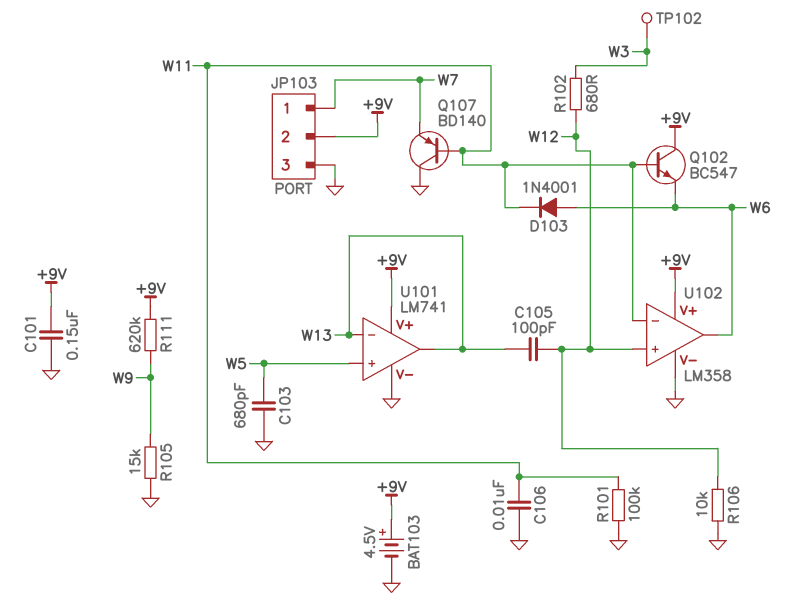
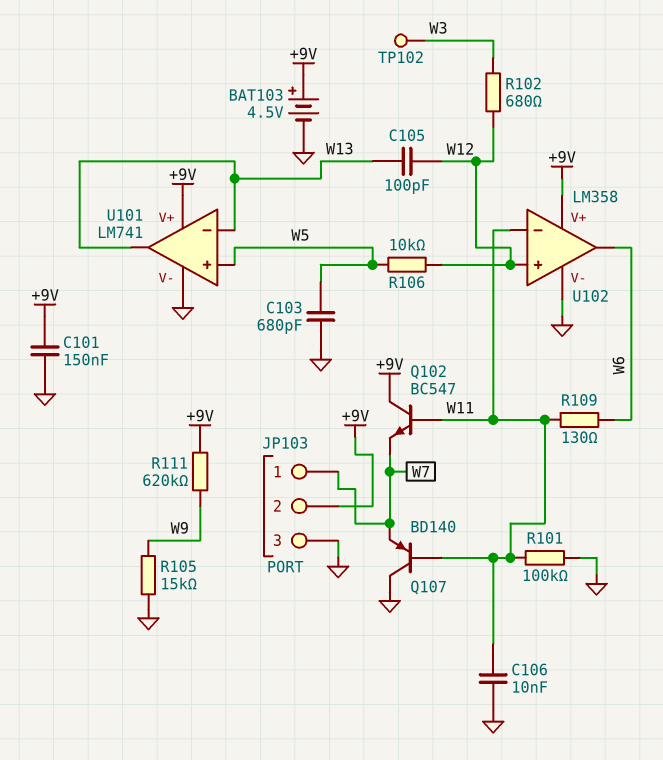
D103: diode 1N4001 (A W6, K W11) -> none
Q102: NPN BC547 (B W11, C +9V, E W6) -> NPN BC547 (B W11, C +9V, E W7)
R106: 10k (GND, W12) -> 10k (W5, W12)
R109: none -> 130 (W6, W11)

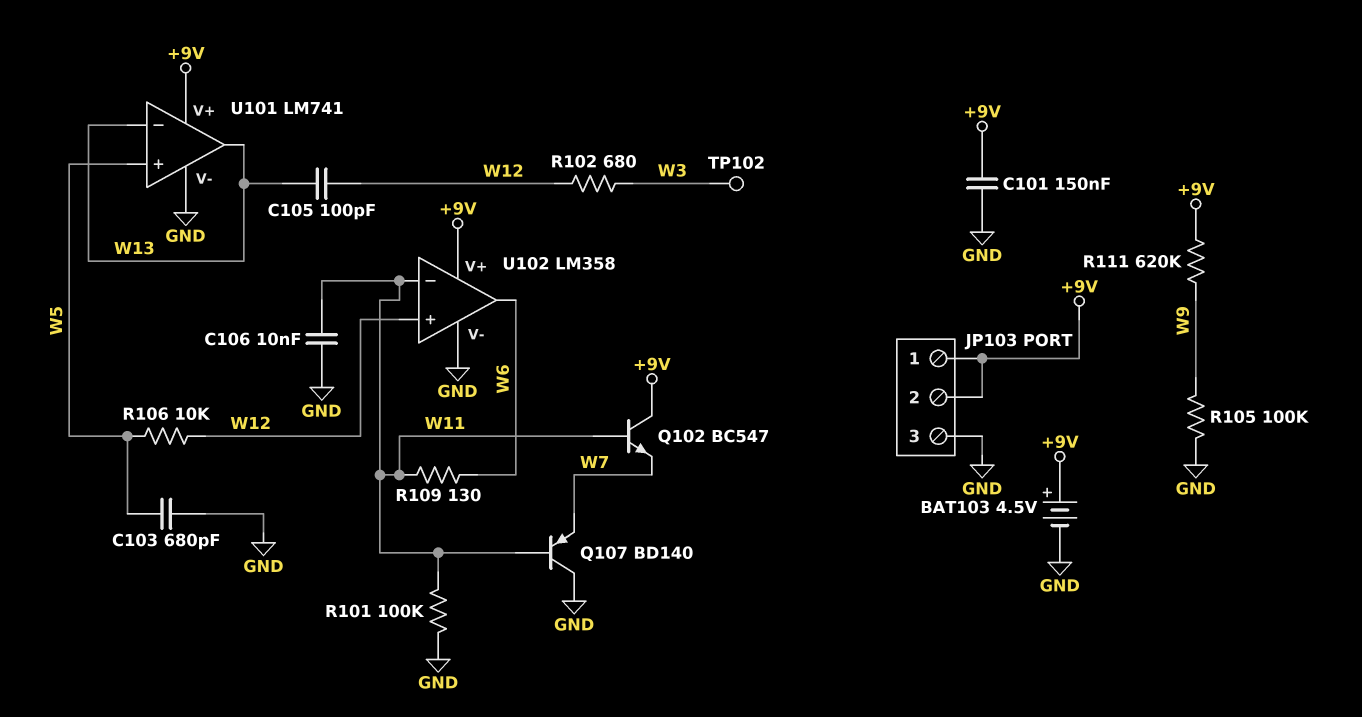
JP103 pin 1: W7 -> +9V
R105: 15k (GND, W9) -> 100k (GND, W9)

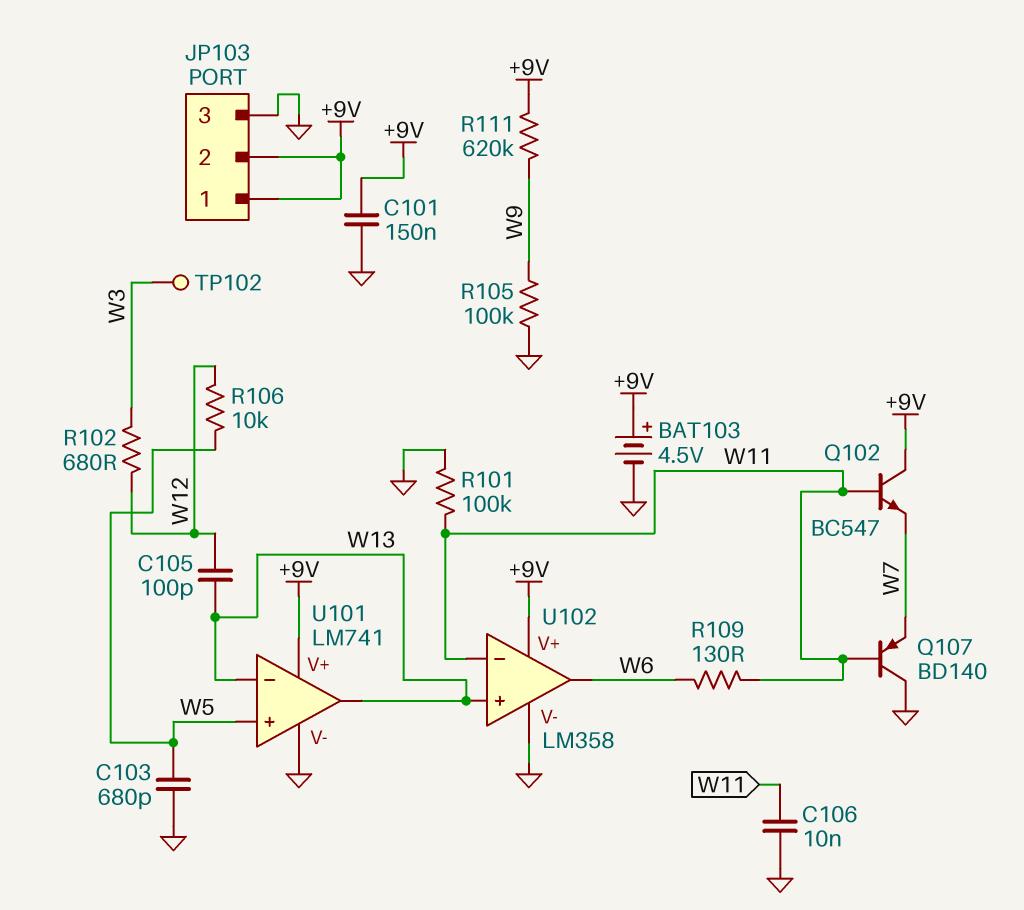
U102 pin in+: W12 -> W13

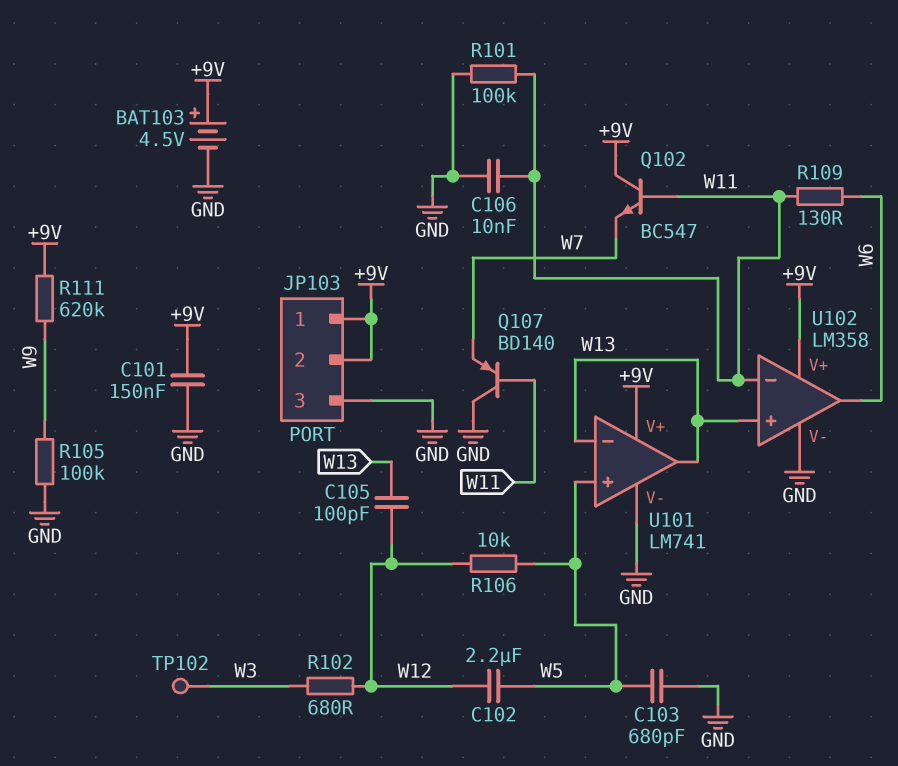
C102: none -> 2.2uF (W5, W12)

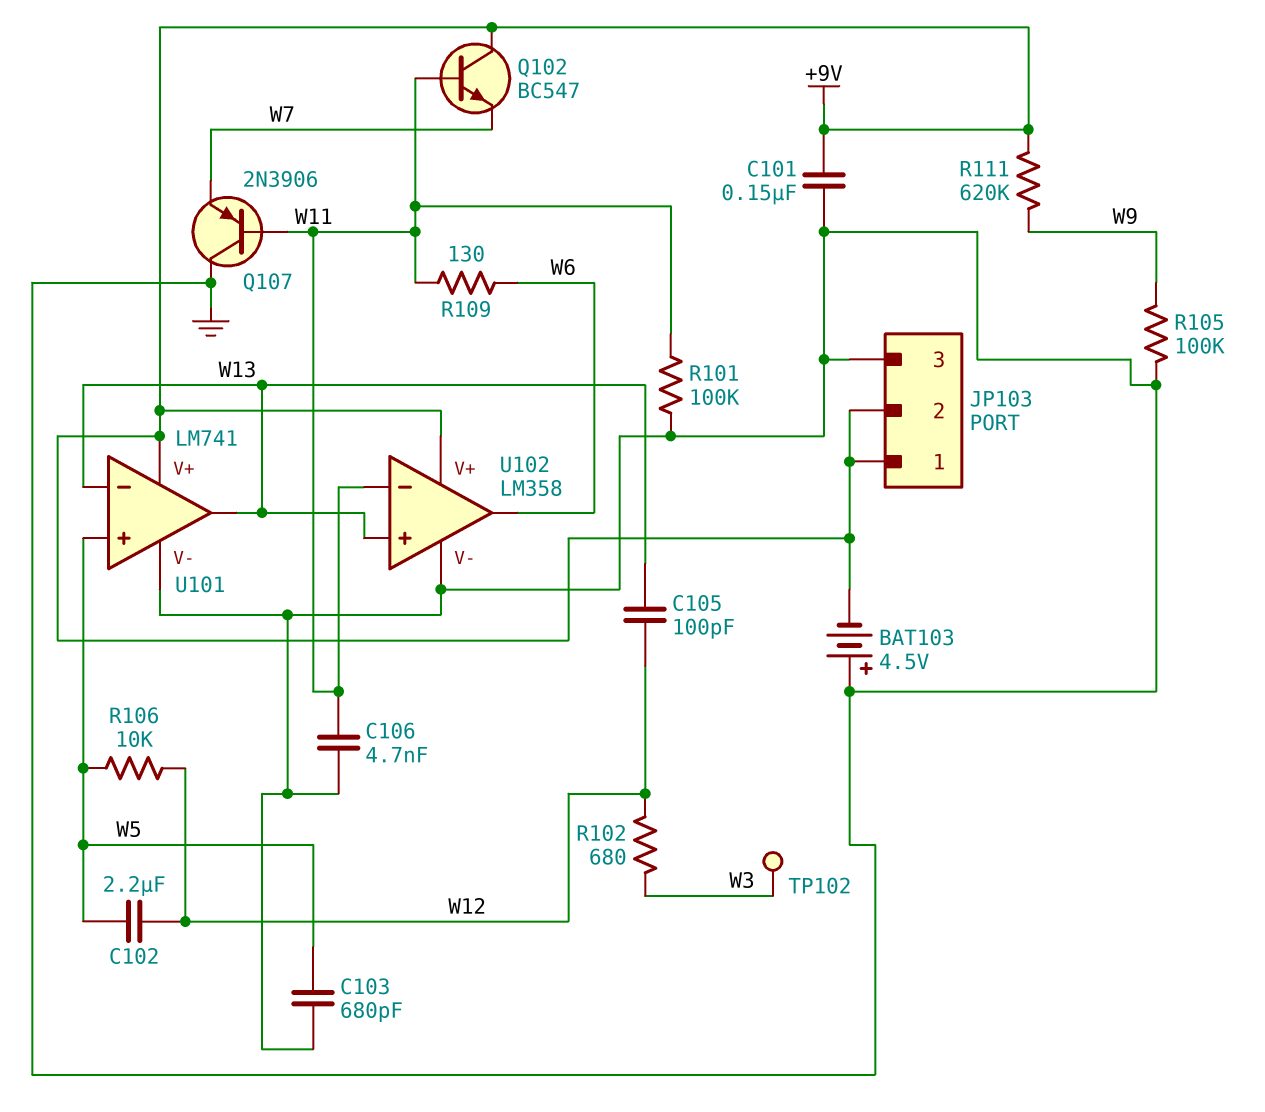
BAT103: 4.5V (plus +9V, minus GND) -> 4.5V (plus GND, minus +9V)
C106: 10nF (GND, W11) -> 4.7nF (GND, W11)
Q107: PNP BD140 (B W11, C GND, E W7) -> PNP 2N3906 (B W11, C GND, E W7)

